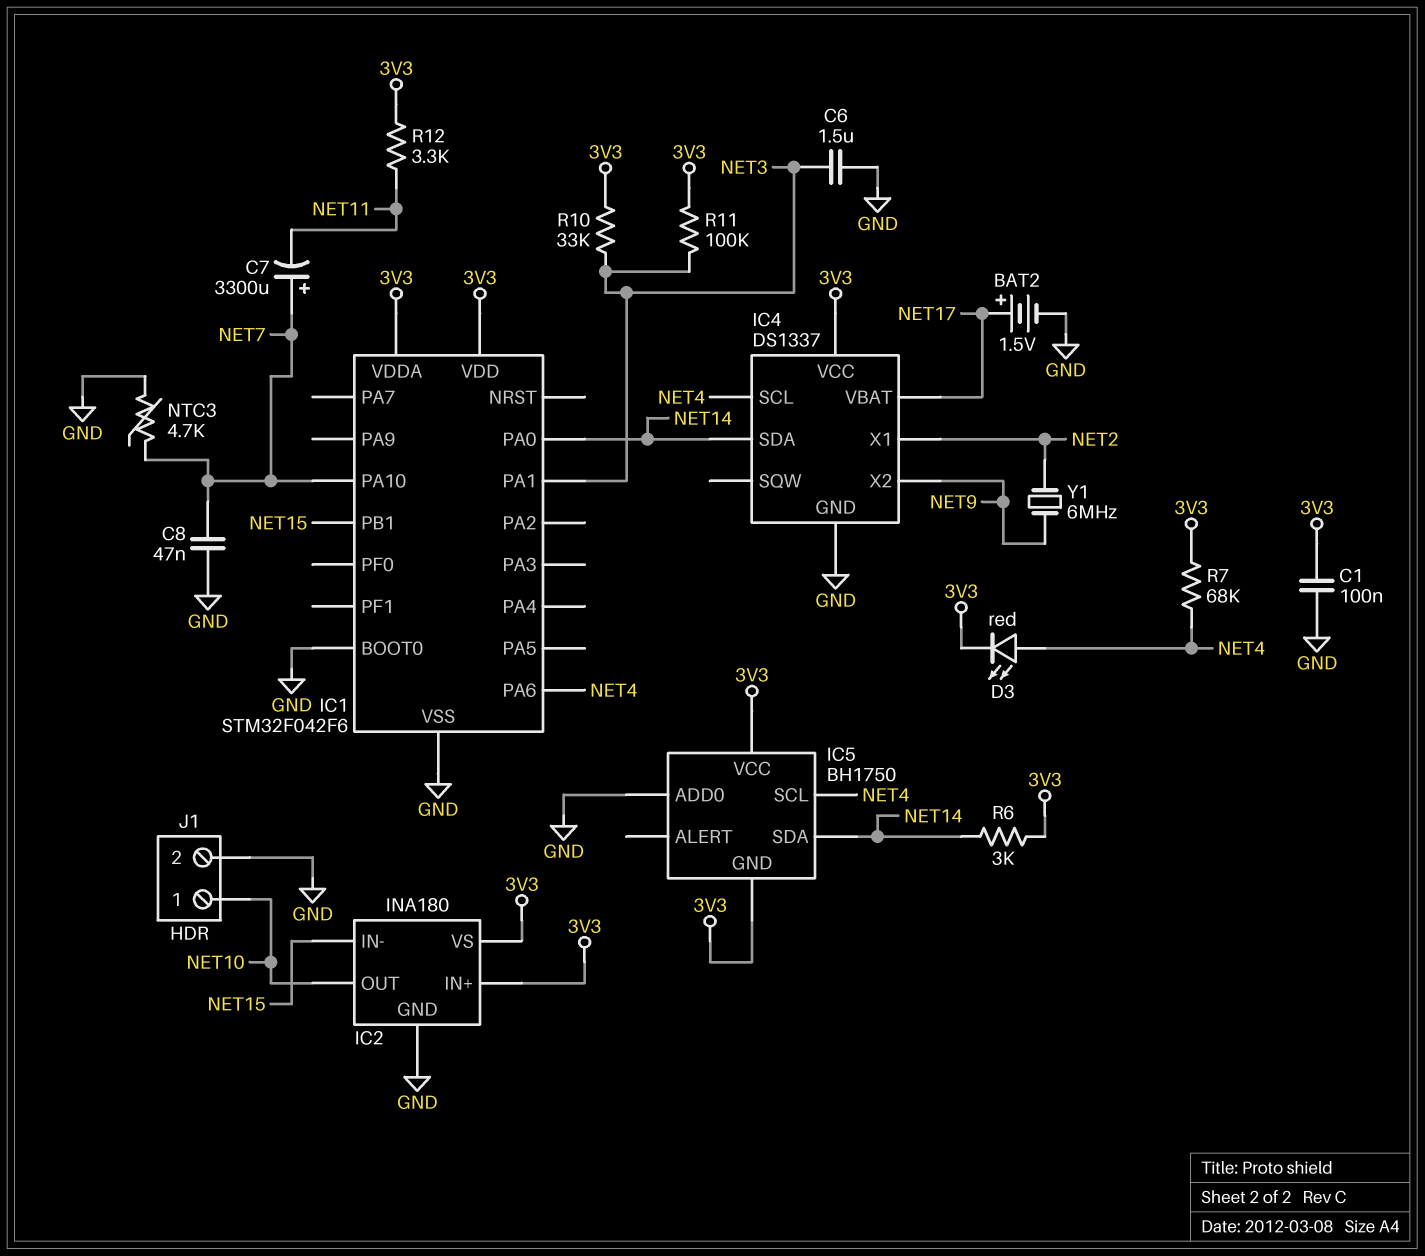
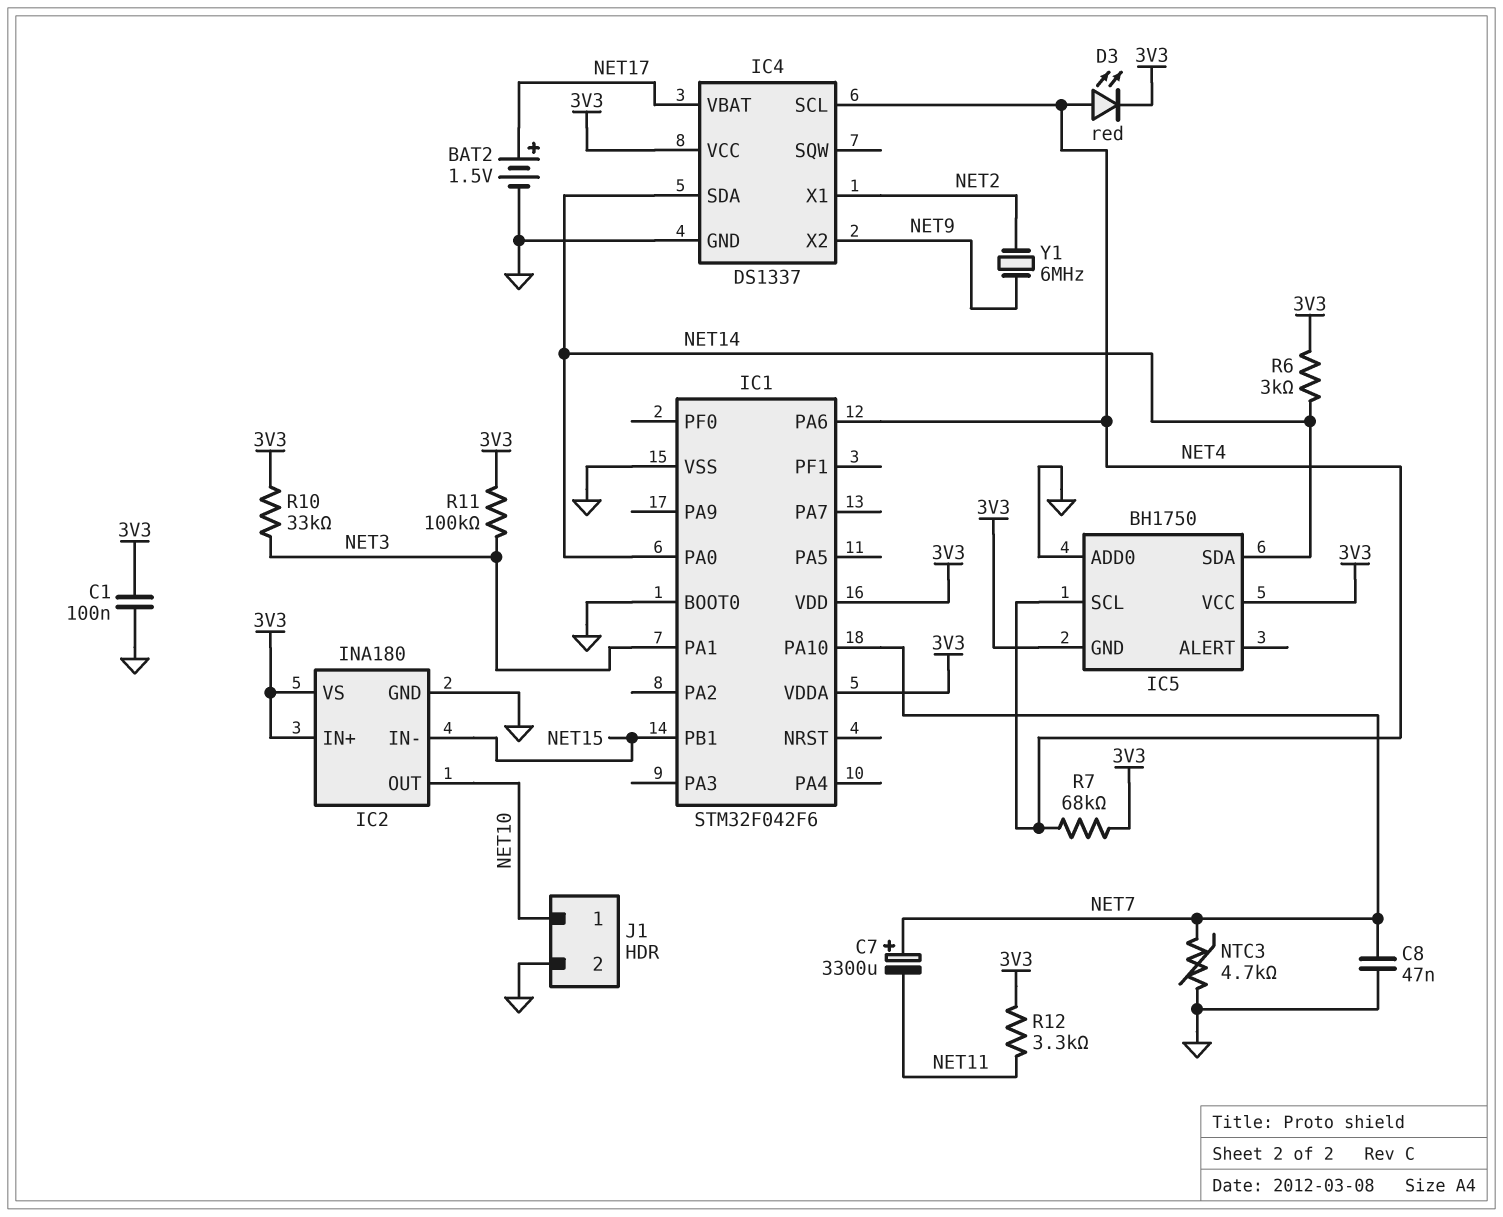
C6: 1.5uF (GND, NET3) -> none

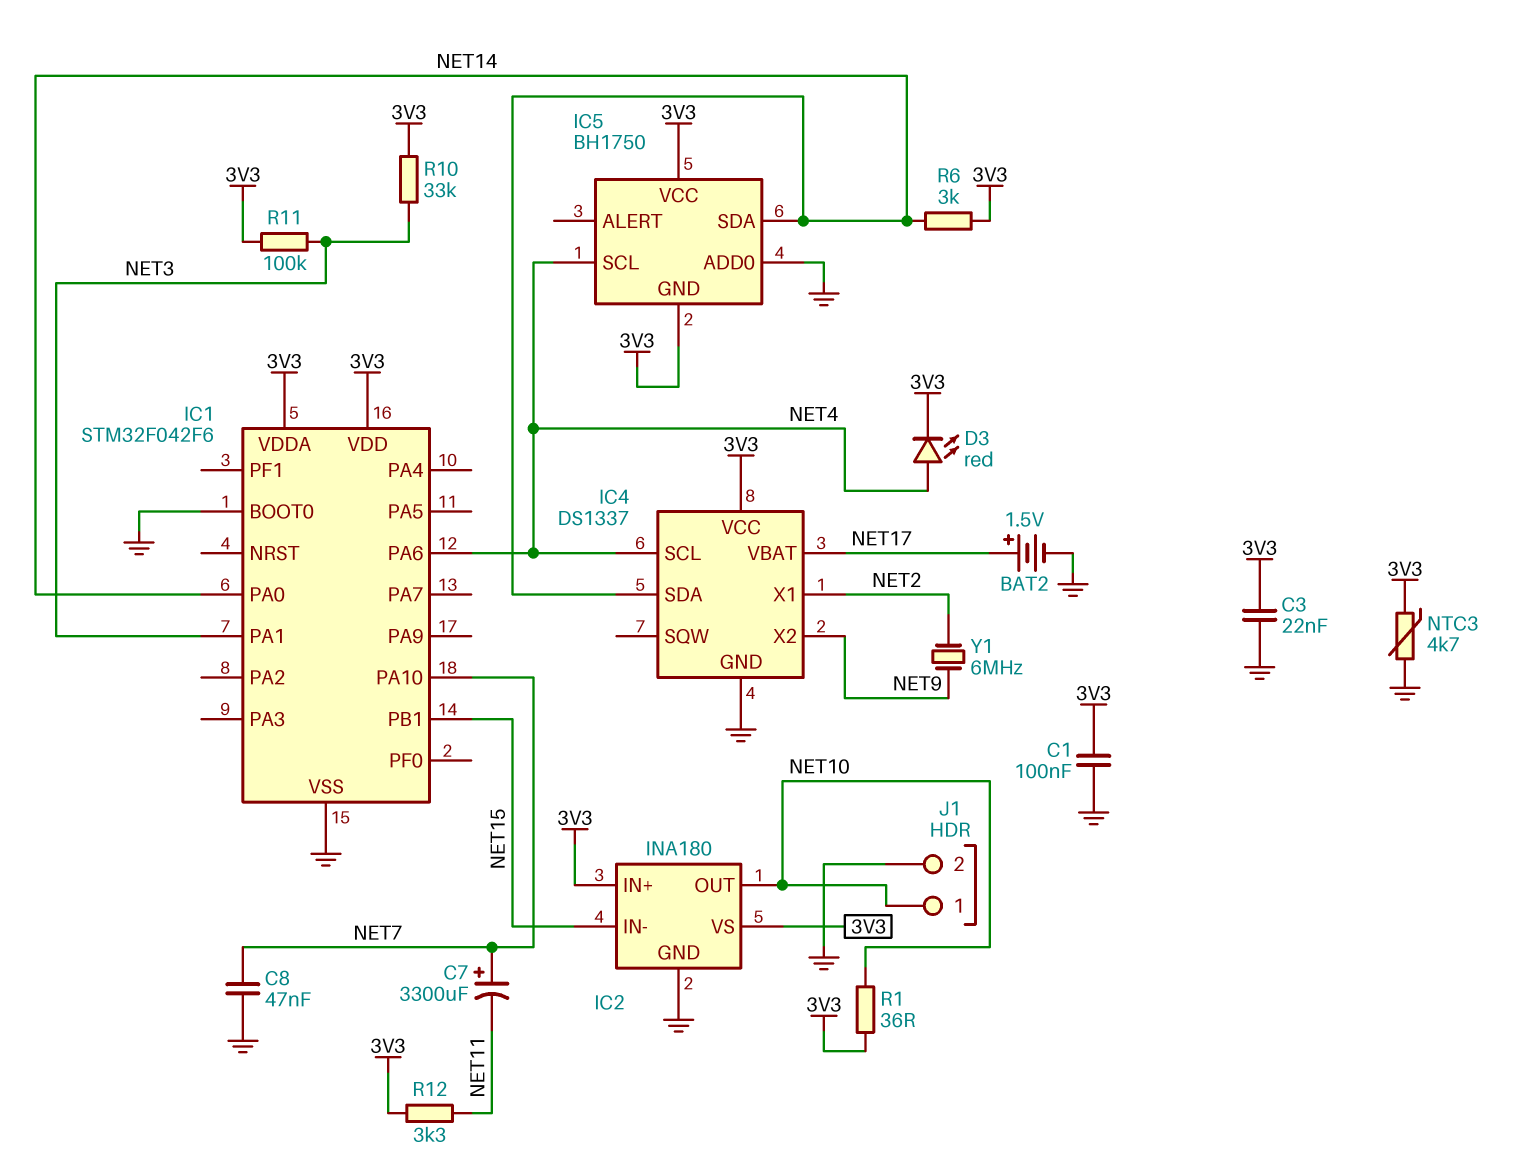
C3: none -> 22nF (3V3, GND)
NTC3: 4.7k (GND, NET7) -> 4.7k (3V3, GND)
R1: none -> 36 (3V3, NET10)
R7: 68k (3V3, NET4) -> none

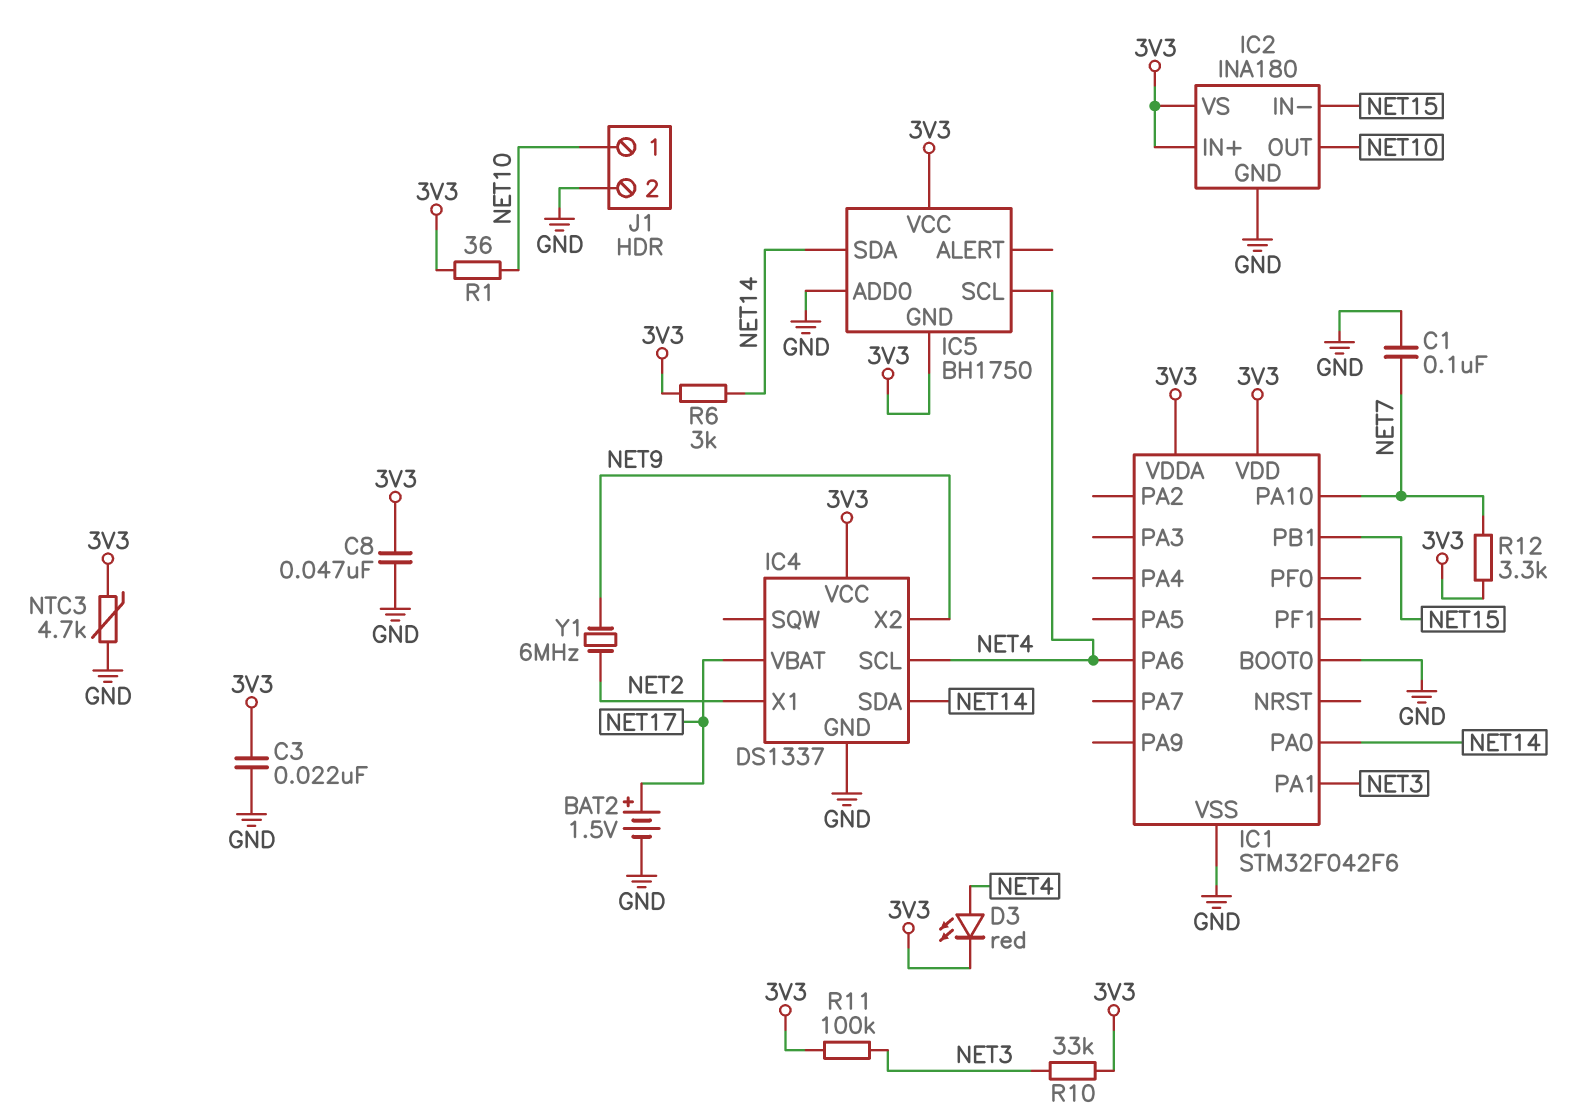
C1: 100nF (3V3, GND) -> 100nF (GND, NET7)
C7: 3300uF (plus NET7, minus NET11) -> none
C8: 47nF (GND, NET7) -> 47nF (3V3, GND)
R12: 3.3k (3V3, NET11) -> 3.3k (3V3, NET7)

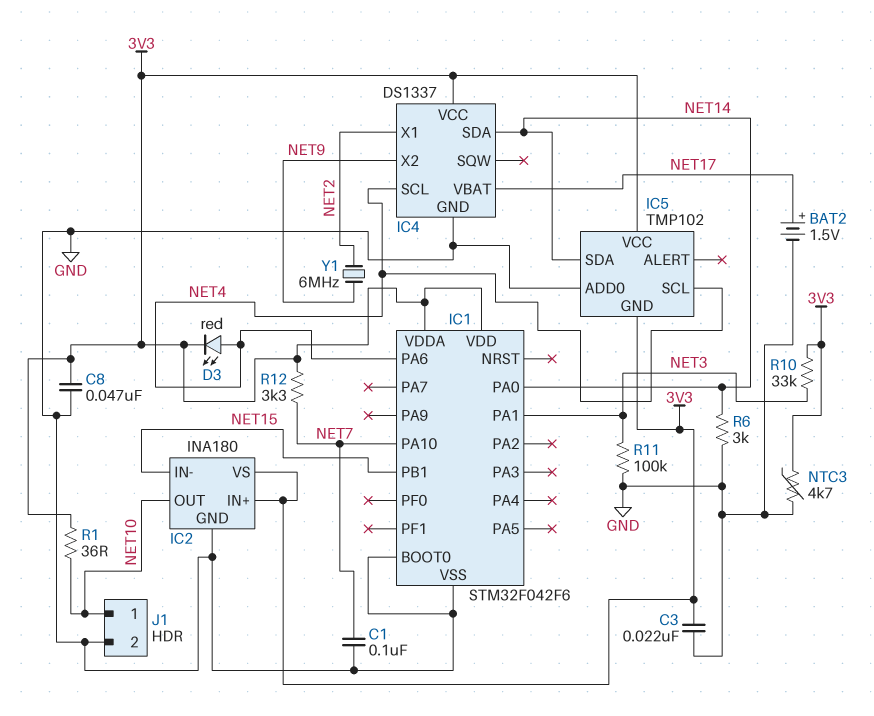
IC5: BH1750 -> TMP102
R6: 3k (3V3, NET14) -> 3k (GND, NET14)
R11: 100k (3V3, NET3) -> 100k (GND, NET3)

